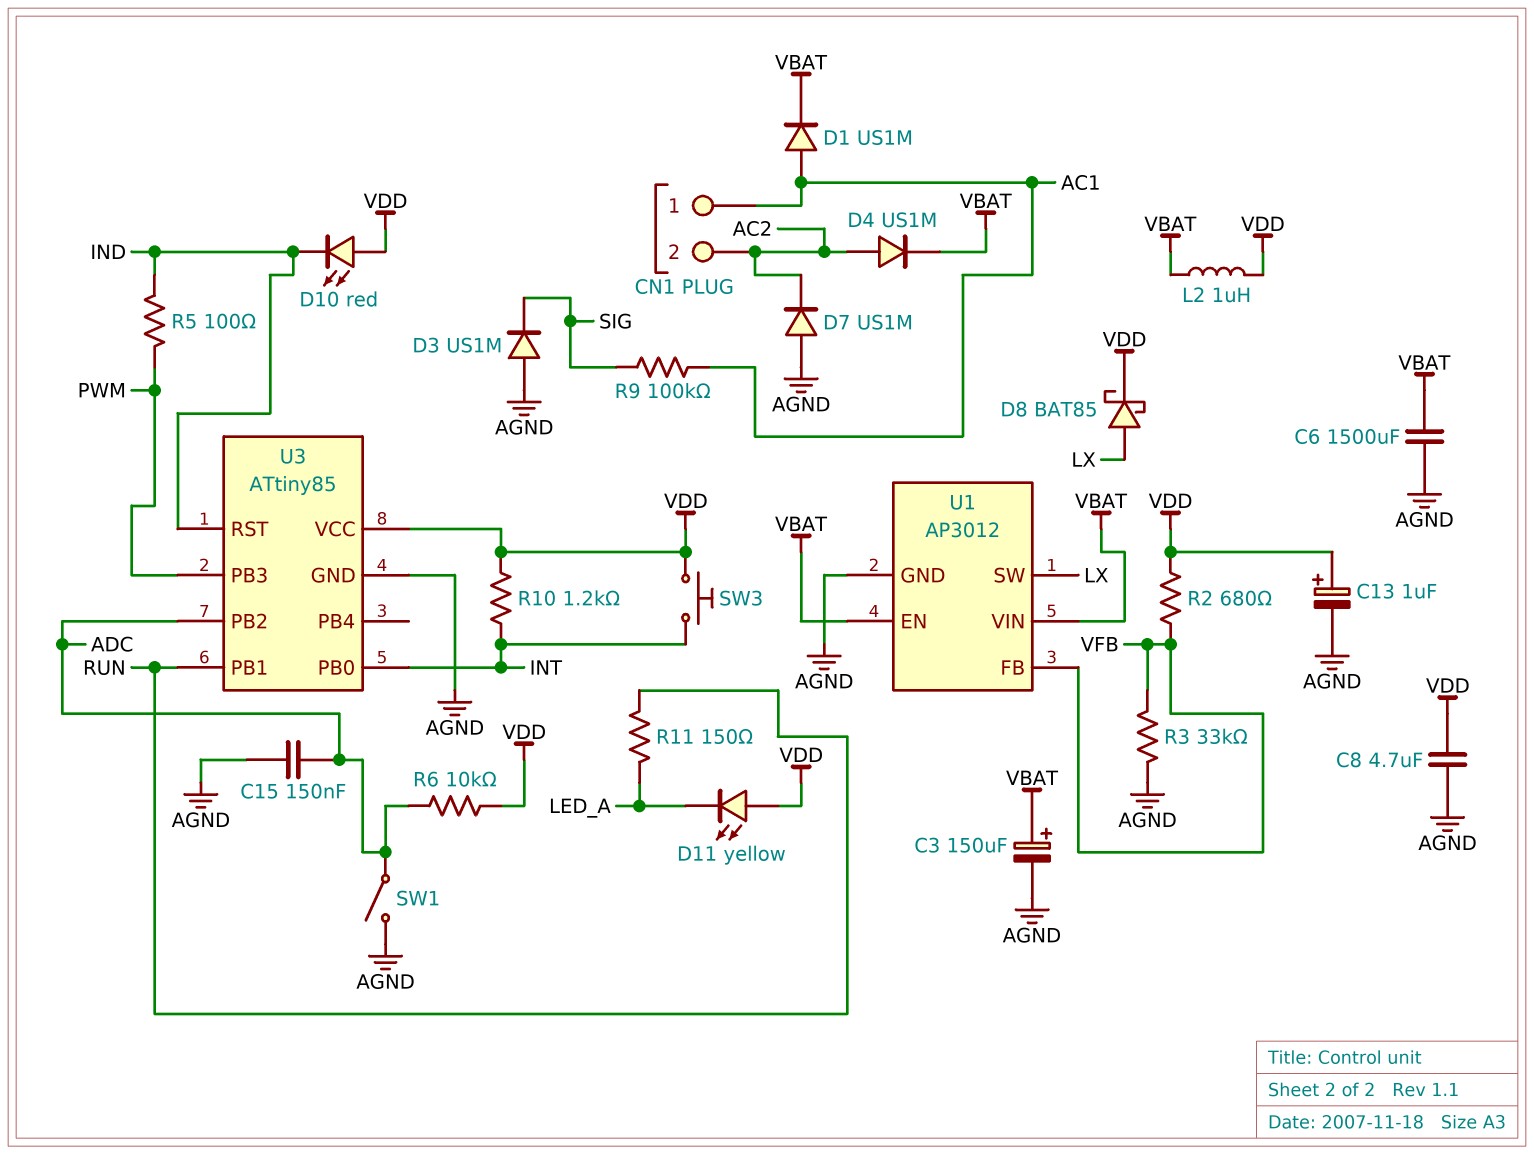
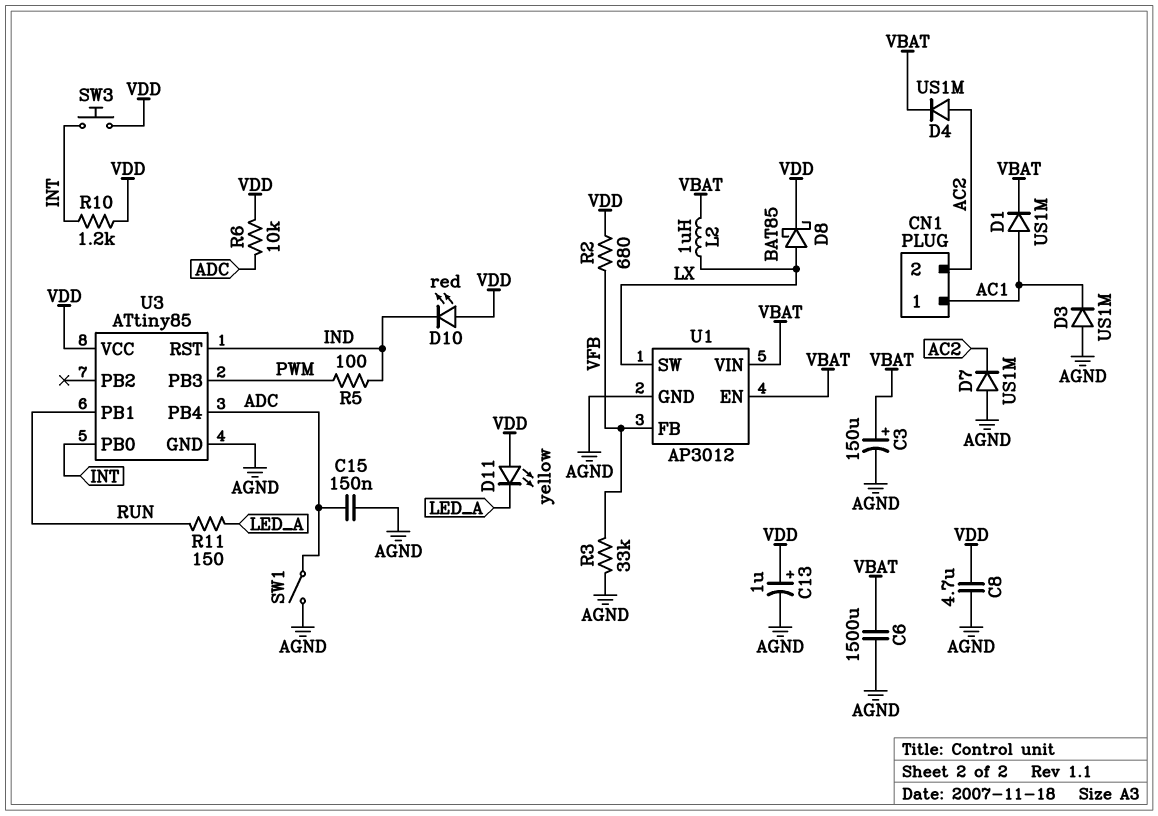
D3: diode US1M (A AGND, K SIG) -> diode US1M (A AGND, K AC1)
L2: 1uH (VBAT, VDD) -> 1uH (LX, VBAT)
R9: 100k (AC1, SIG) -> none
U3 pin PB2: ADC -> none
U3 pin PB4: none -> ADC

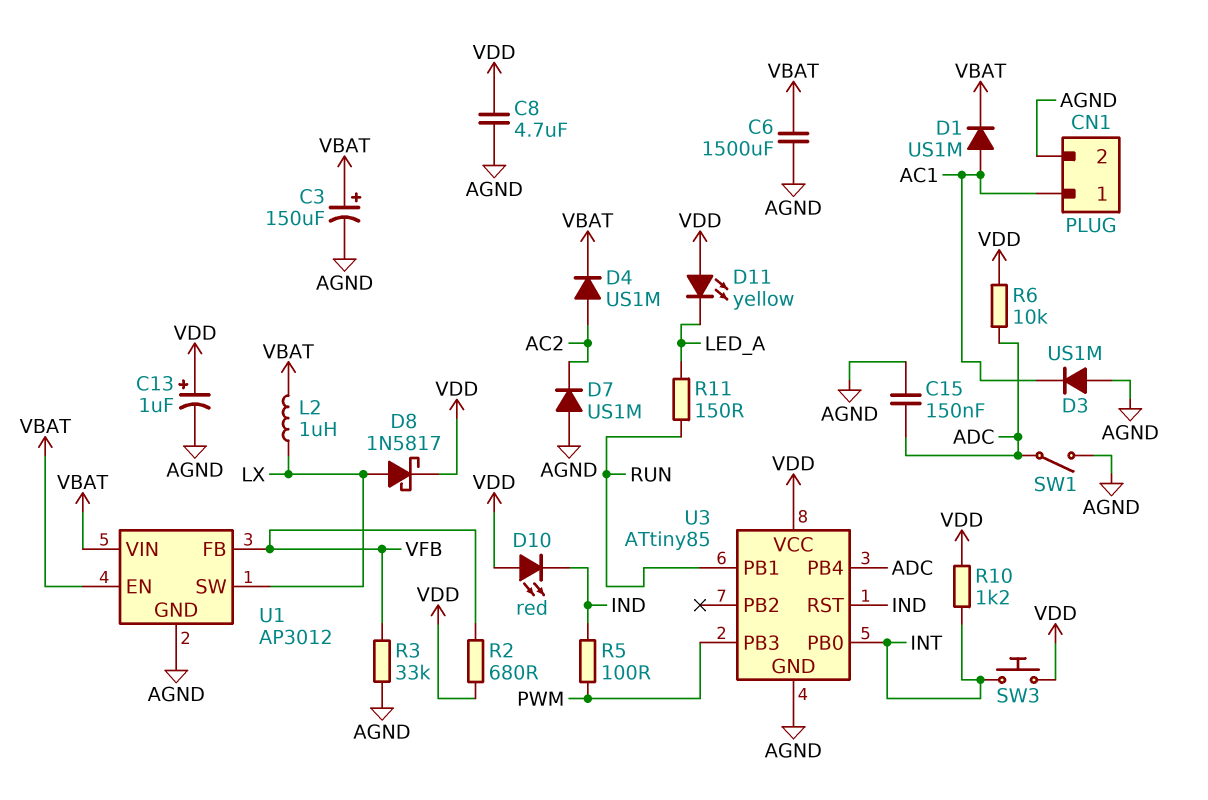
CN1 pin 2: AC2 -> AGND
D8: schottky BAT85 (A LX, K VDD) -> schottky 1N5817 (A LX, K VDD)

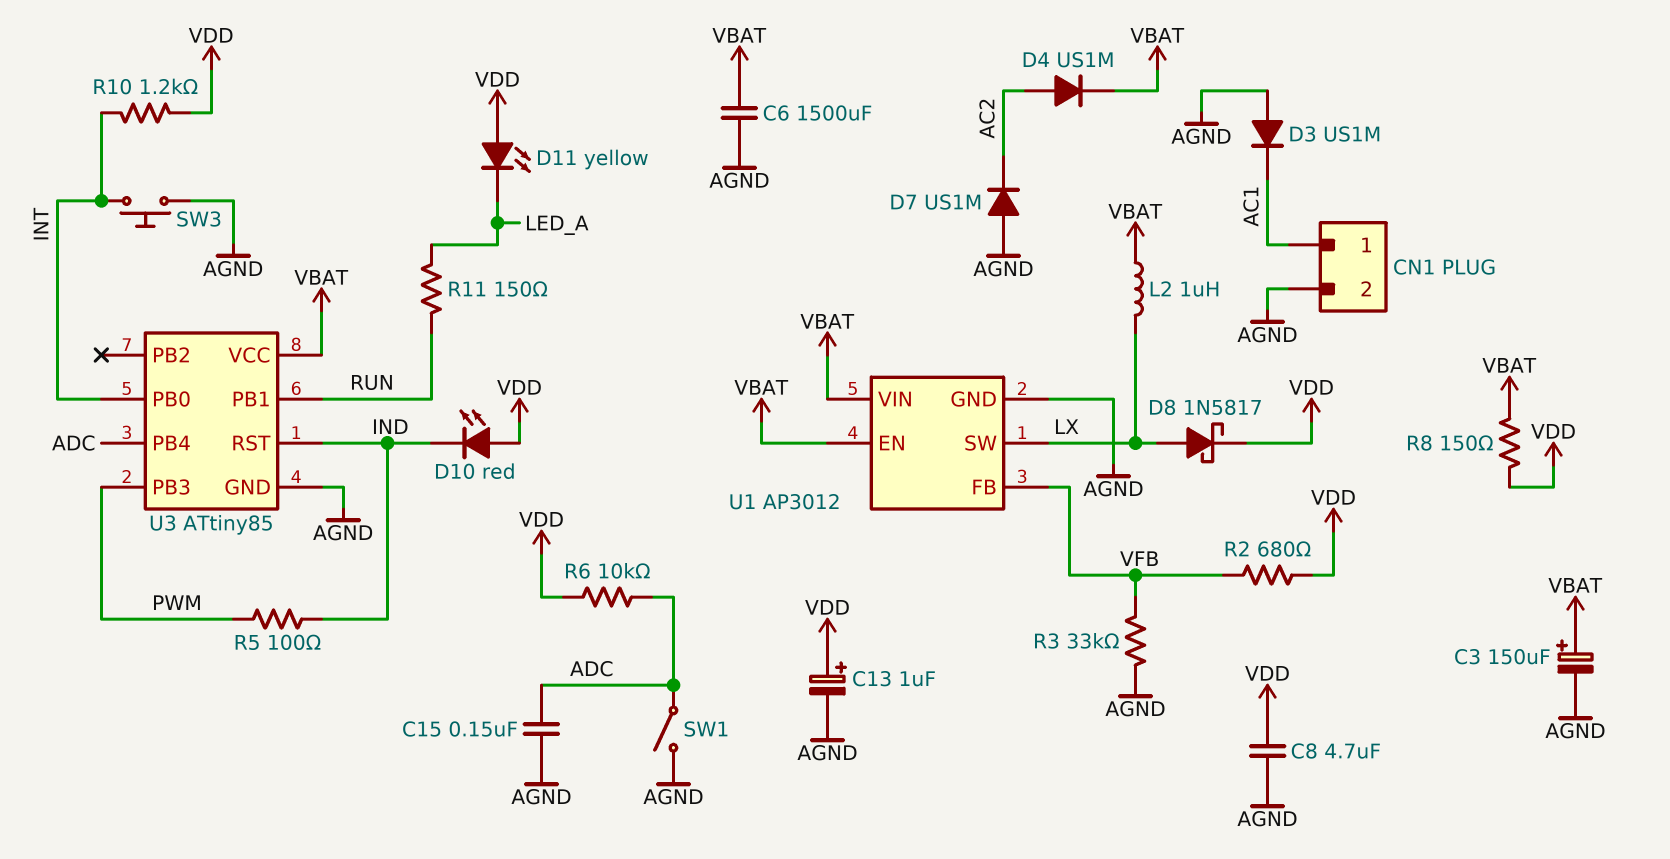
D1: diode US1M (A AC1, K VBAT) -> none
R8: none -> 150 (VBAT, VDD)
SW3: button (INT, VDD) -> button (AGND, INT)
U3 pin VCC: VDD -> VBAT

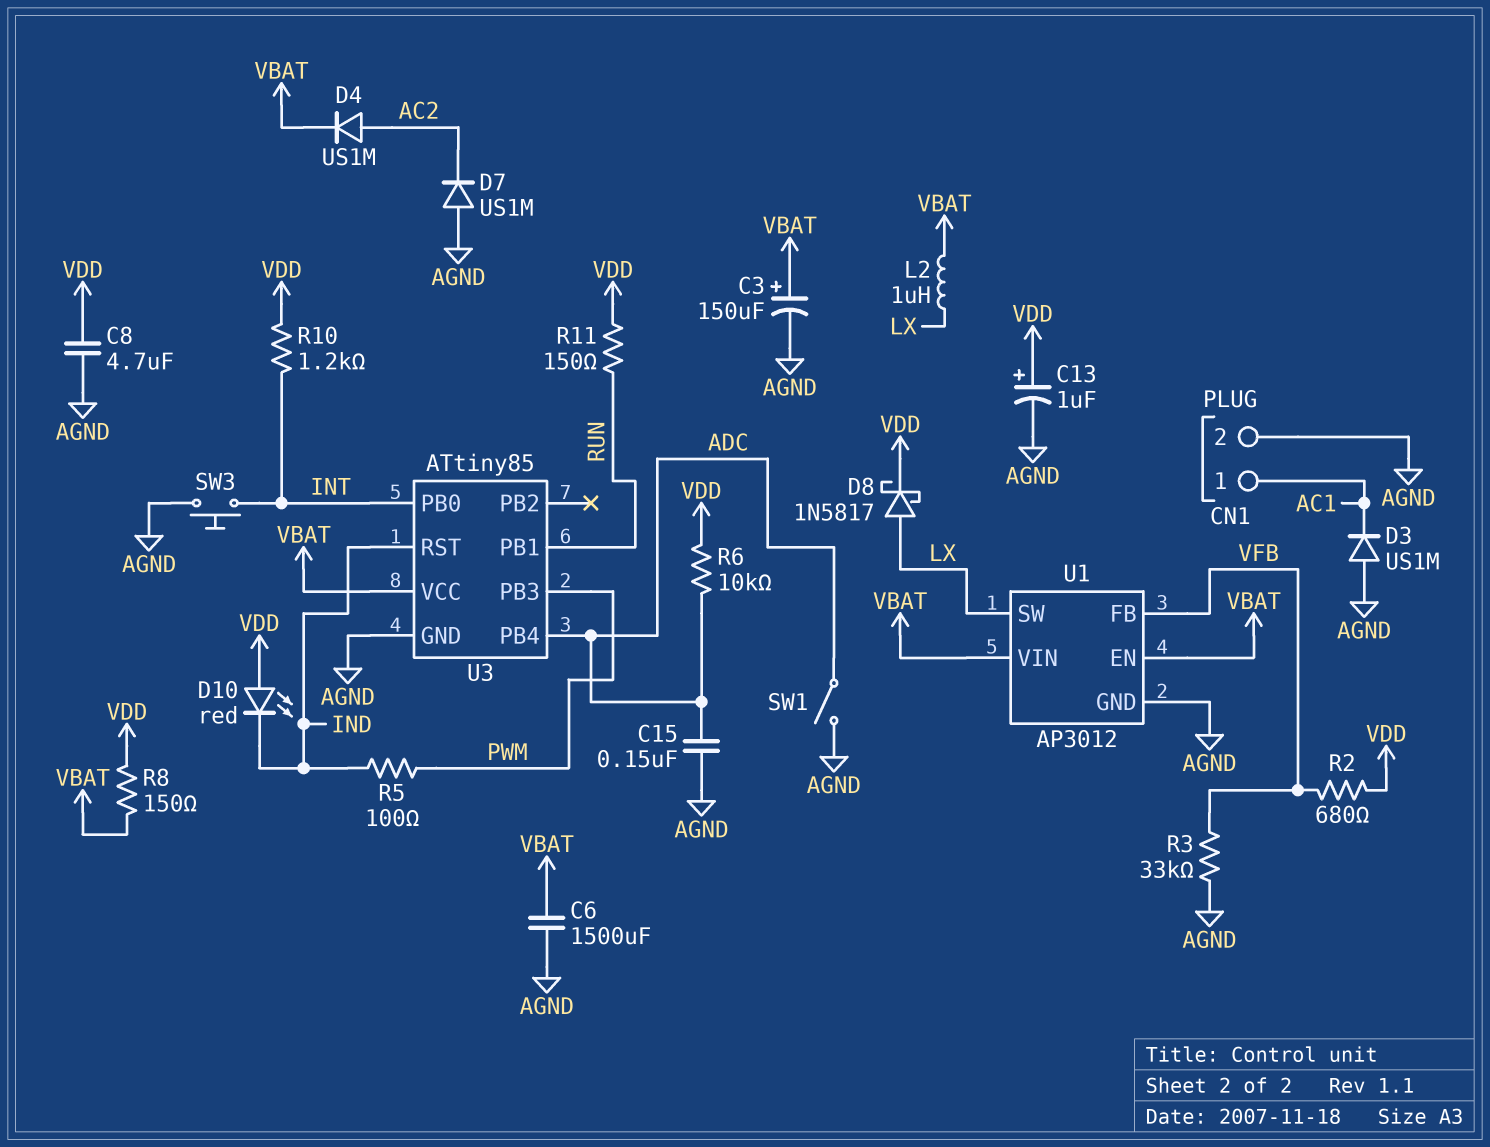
D11: LED yellow (A VDD, K LED_A) -> none
R11: 150 (LED_A, RUN) -> 150 (RUN, VDD)

